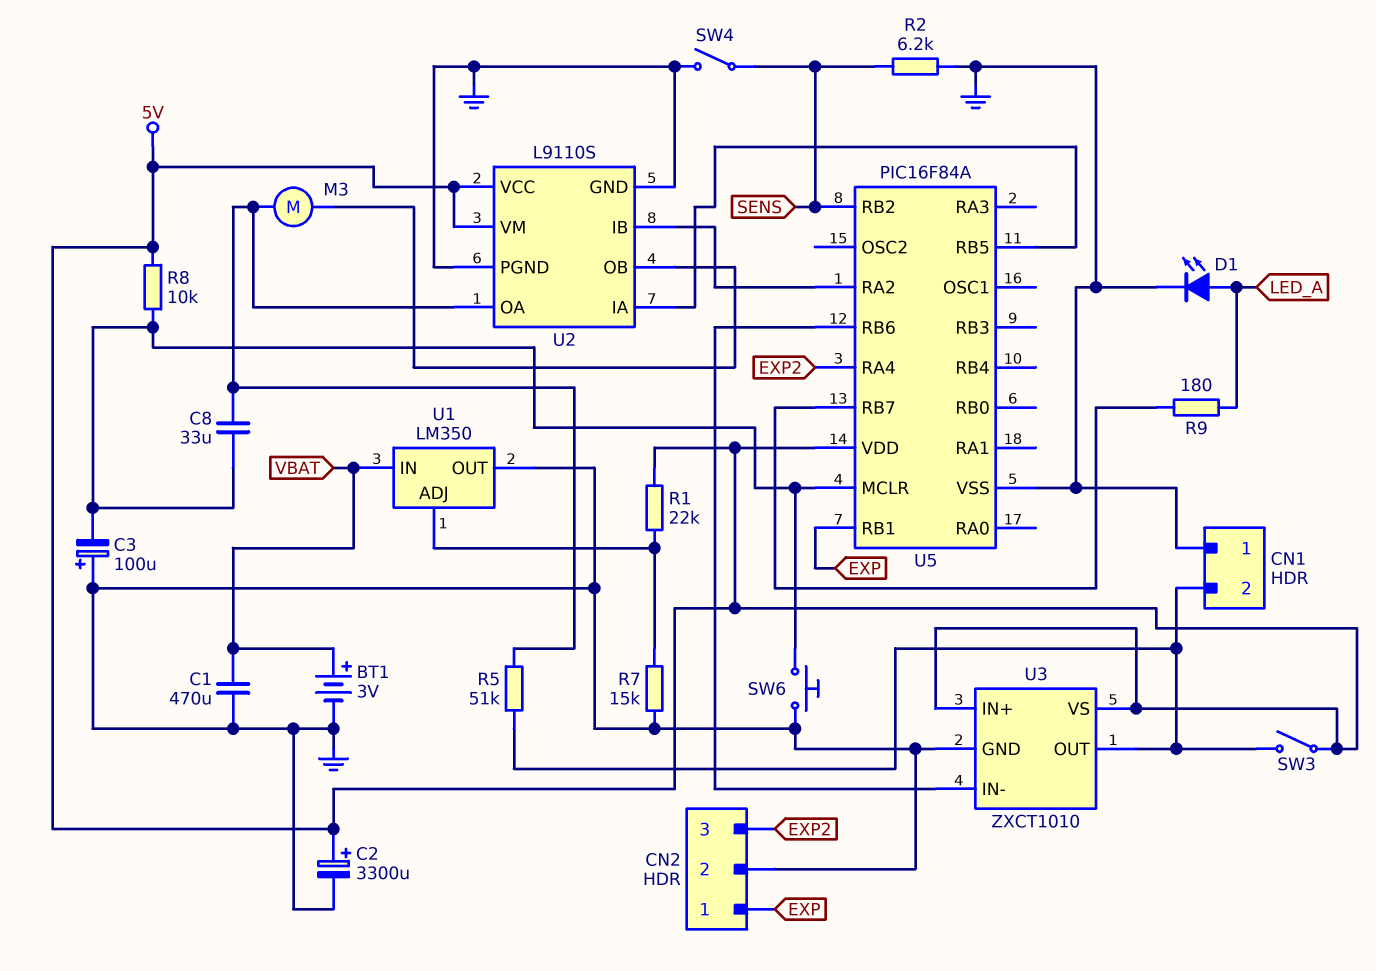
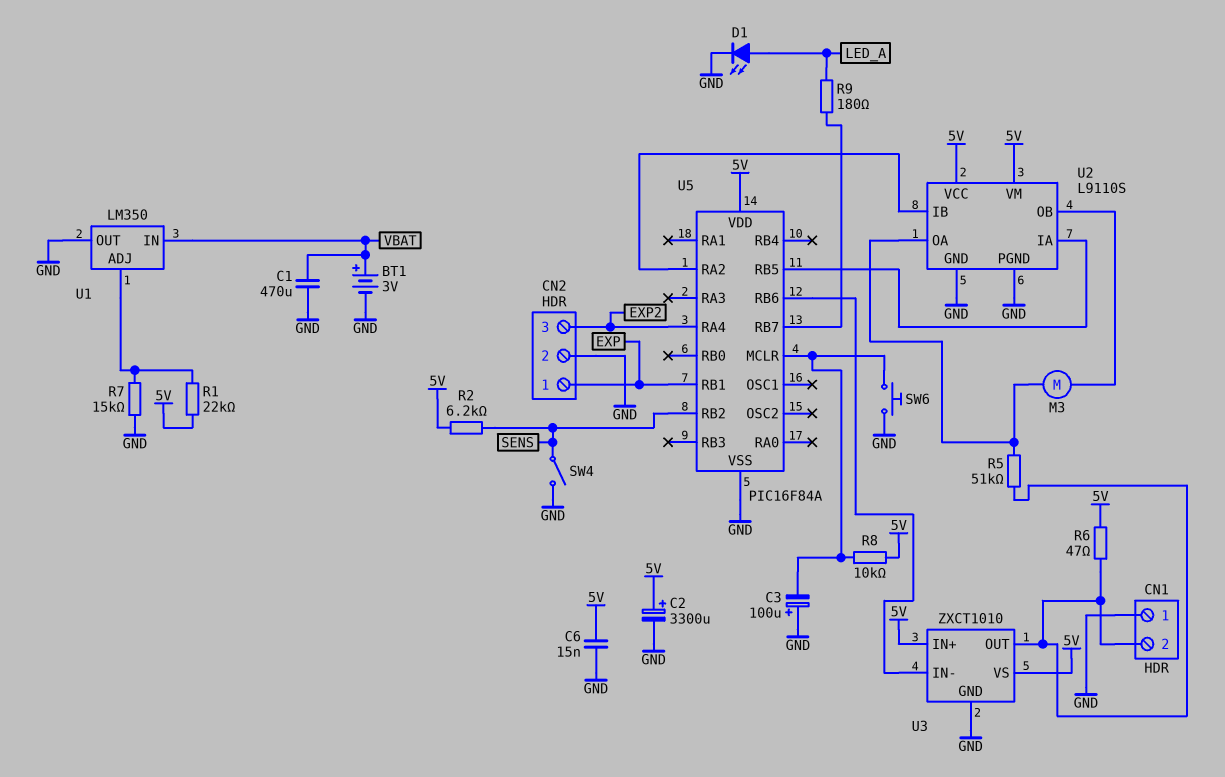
C6: none -> 15nF (5V, GND)
C8: 33uF (U2/OA, U5/MCLR) -> none
R2: 6.2k (GND, SENS) -> 6.2k (5V, SENS)
R6: none -> 47 (5V, CN1/2)
SW3: switch (5V, CN1/2) -> none

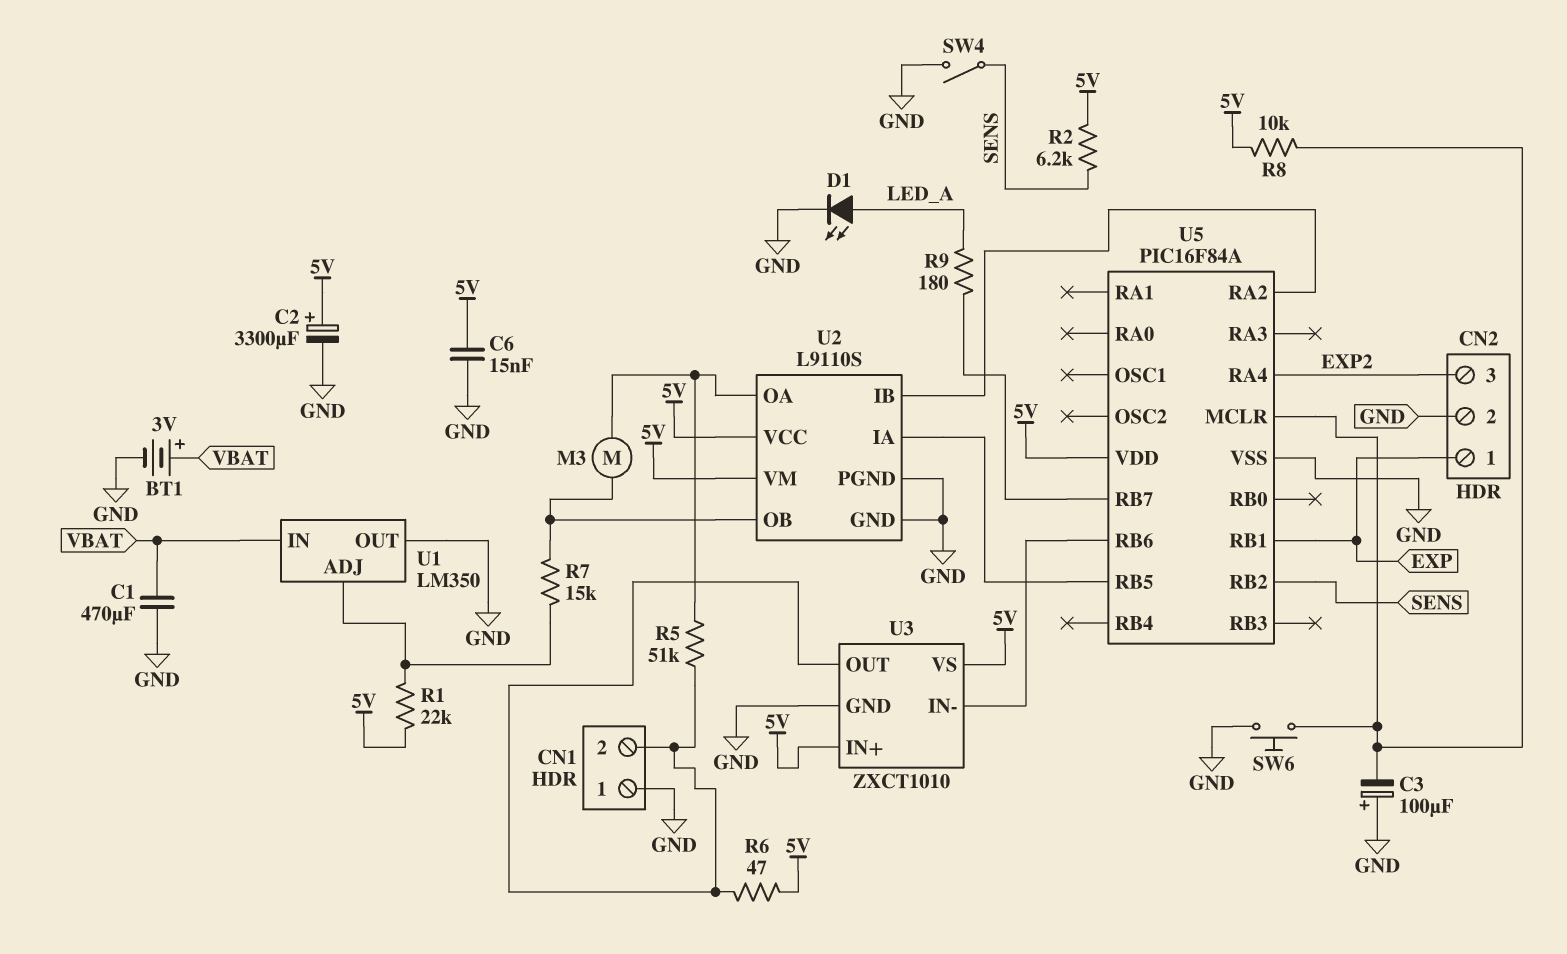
R7: 15k (GND, U1/ADJ) -> 15k (U1/ADJ, U2/OB)

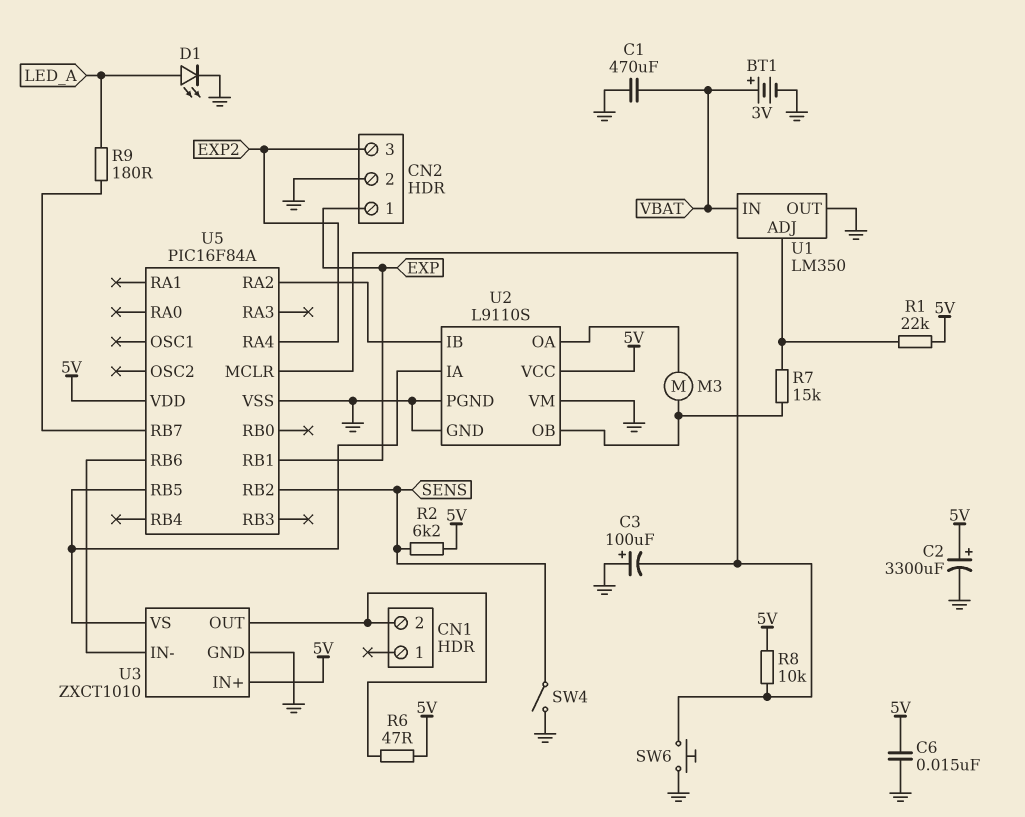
CN1 pin 1: GND -> none
R5: 51k (CN1/2, U2/OA) -> none
U2 pin VM: 5V -> GND
U3 pin VS: 5V -> U2/IA

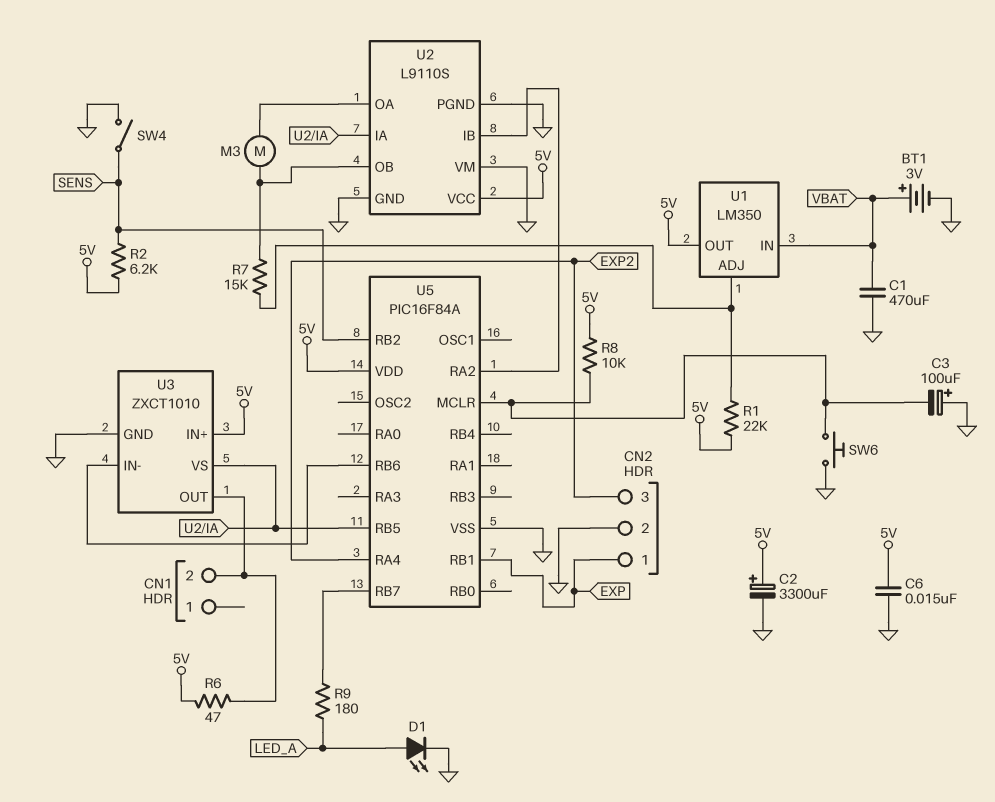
U1 pin OUT: GND -> 5V

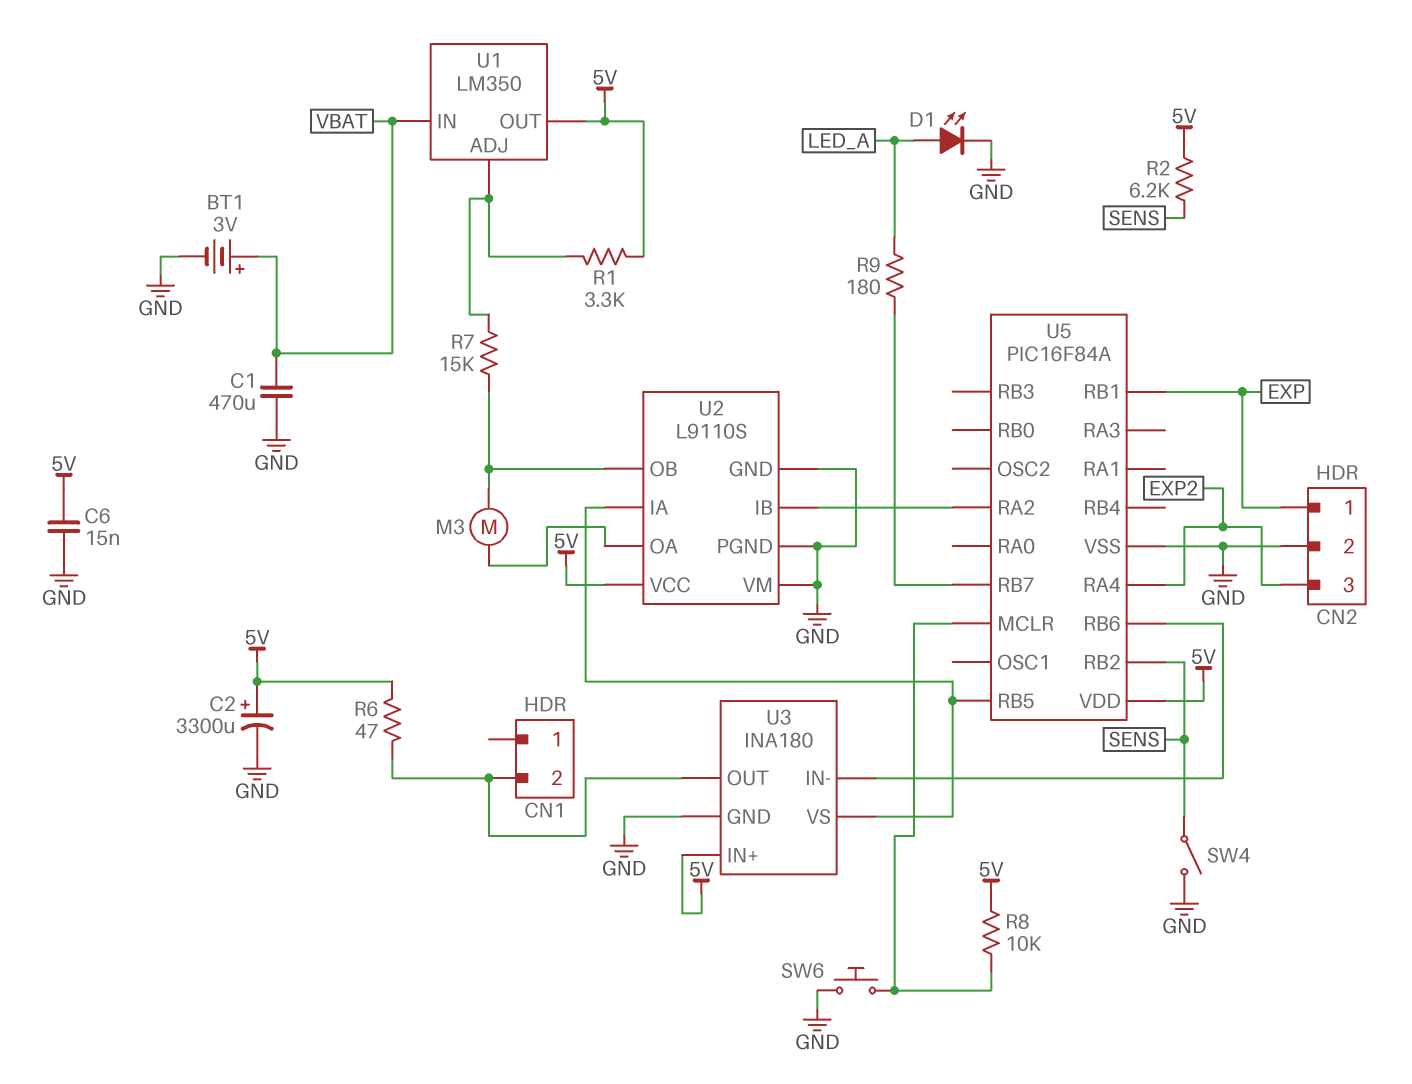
C3: 100uF (plus GND, minus U5/MCLR) -> none
R1: 22k (5V, U1/ADJ) -> 3.3k (5V, U1/ADJ)
U3: ZXCT1010 -> INA180

